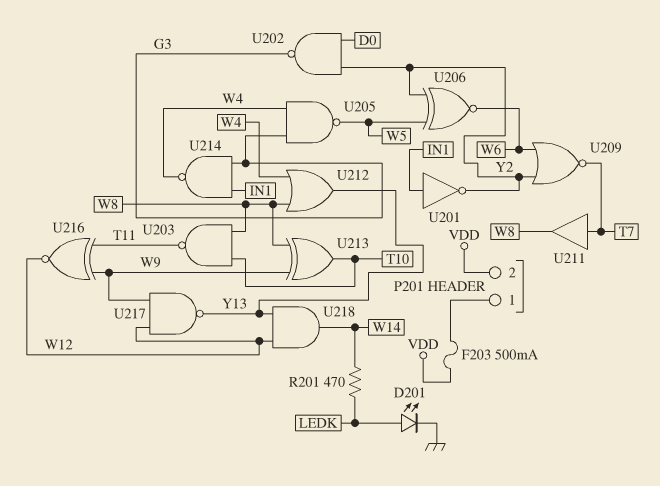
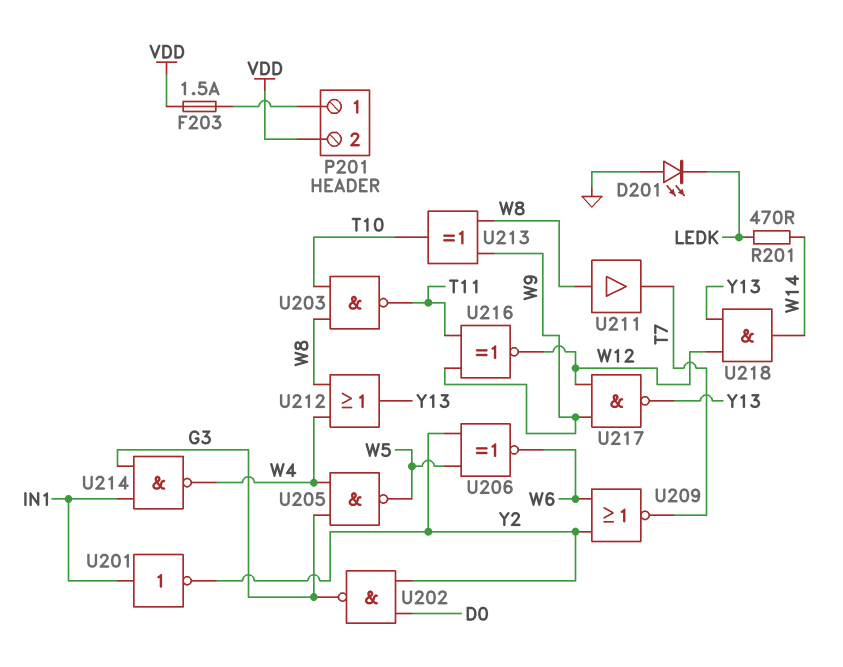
D201: LED (A LEDK, K GND) -> LED (A GND, K LEDK)
F203: 500mA (P201/1, VDD) -> 1.5A (P201/1, VDD)
U211: buffer (in T7, out W8) -> buffer (in W8, out T7)

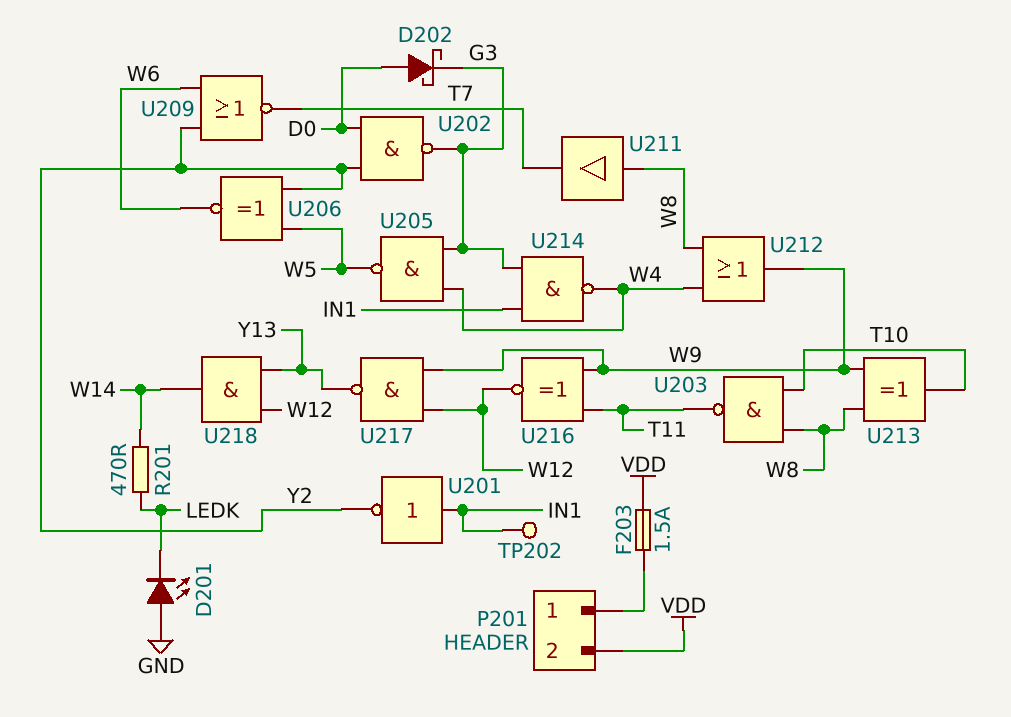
D202: none -> schottky (A D0, K G3)
TP202: none -> test point (IN1)
U212: OR (in W4, in W8, out Y13) -> OR (in W4, in W8, out W9)

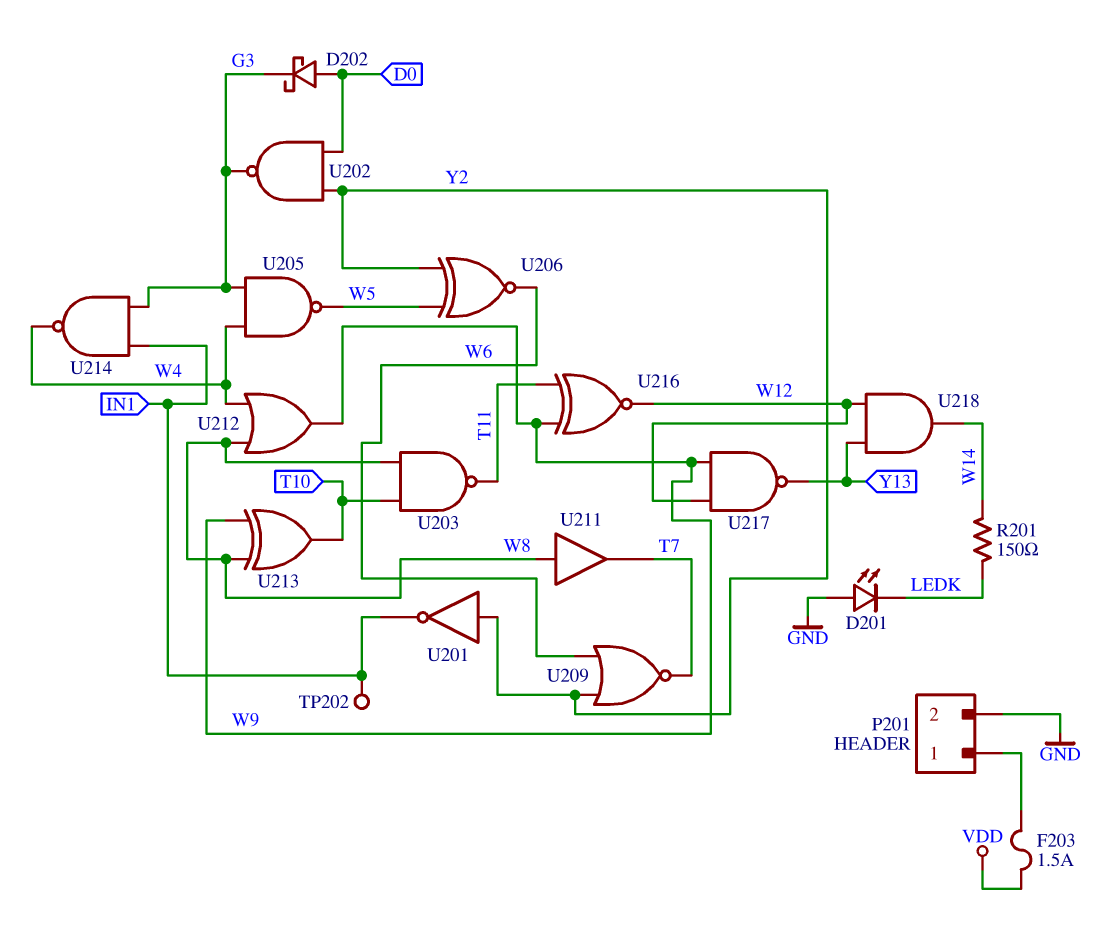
P201 pin 2: VDD -> GND
R201: 470 (LEDK, W14) -> 150 (LEDK, W14)
U201: NOT (in IN1, out Y2) -> NOT (in Y2, out IN1)

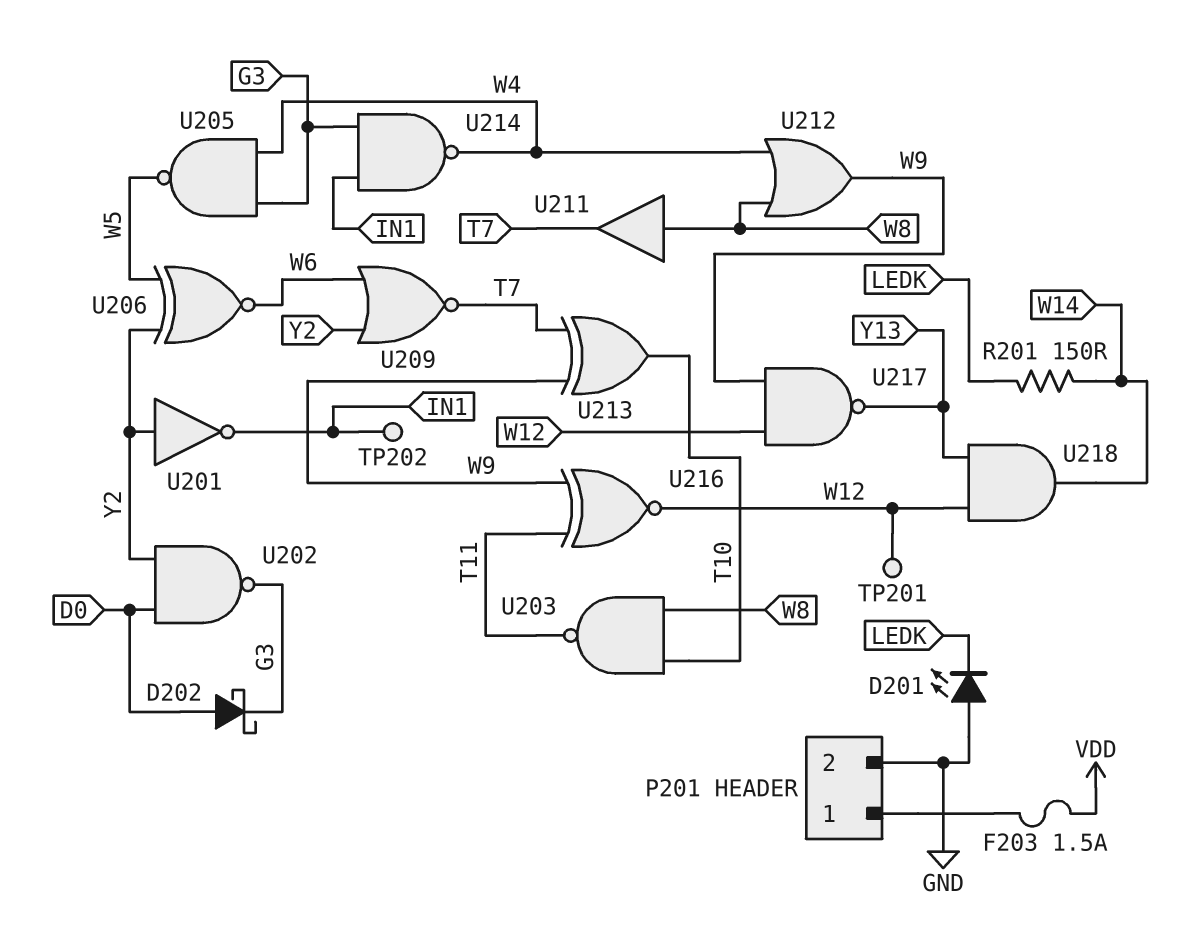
TP201: none -> test point (W12)
U213: XOR (in W8, in W9, out T10) -> XOR (in T7, in W9, out T10)

